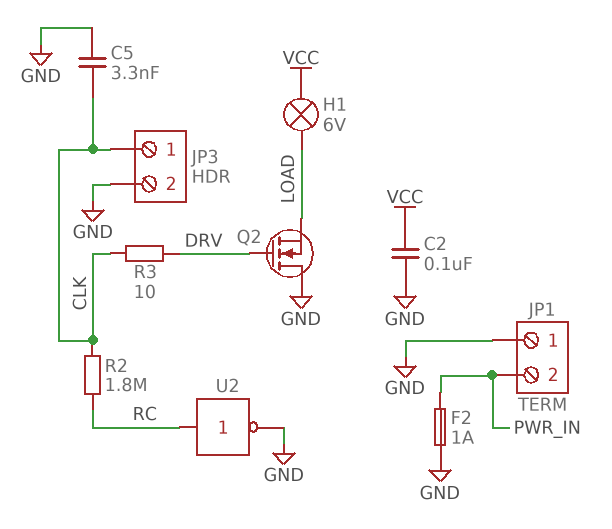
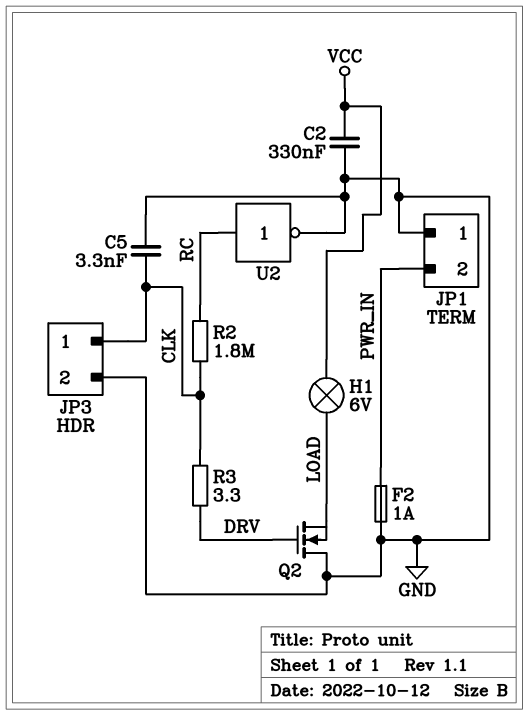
C2: 100nF (GND, VCC) -> 330nF (GND, VCC)
R3: 10 (CLK, DRV) -> 3.3 (CLK, DRV)

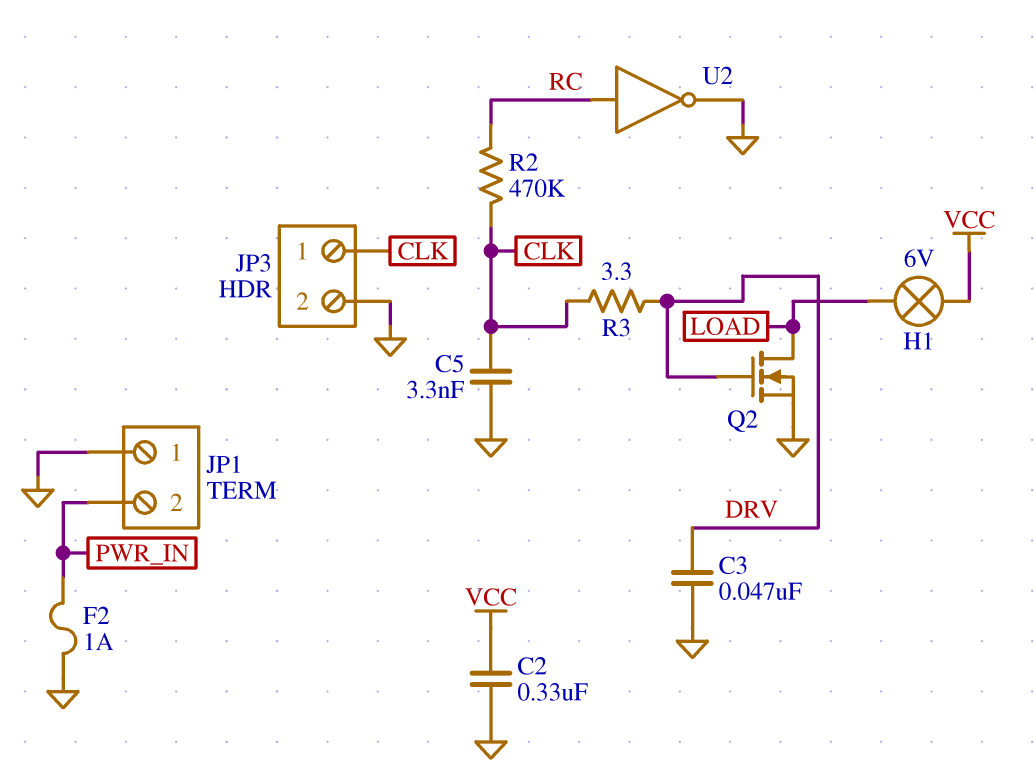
C3: none -> 47nF (DRV, GND)
Q2: NMOS (G DRV, D GND, S LOAD) -> NMOS (G DRV, D LOAD, S GND)
R2: 1.8M (CLK, RC) -> 470k (CLK, RC)

